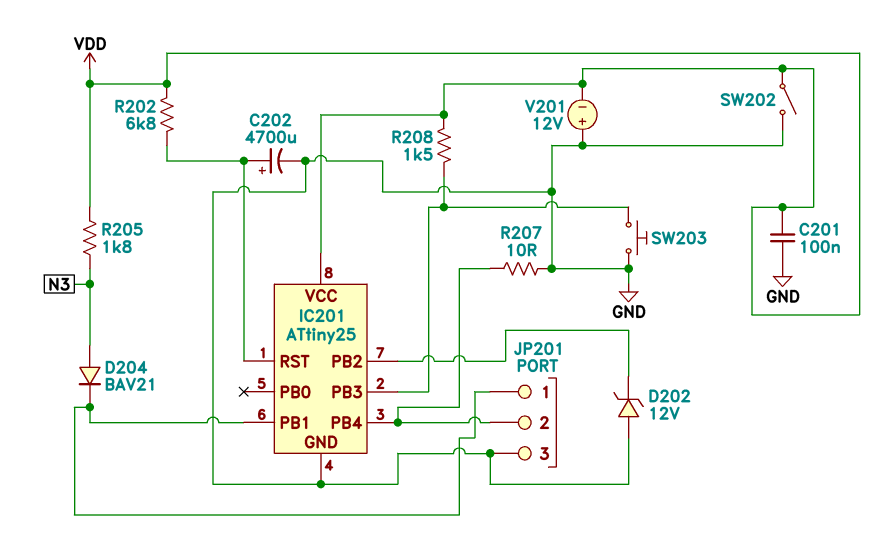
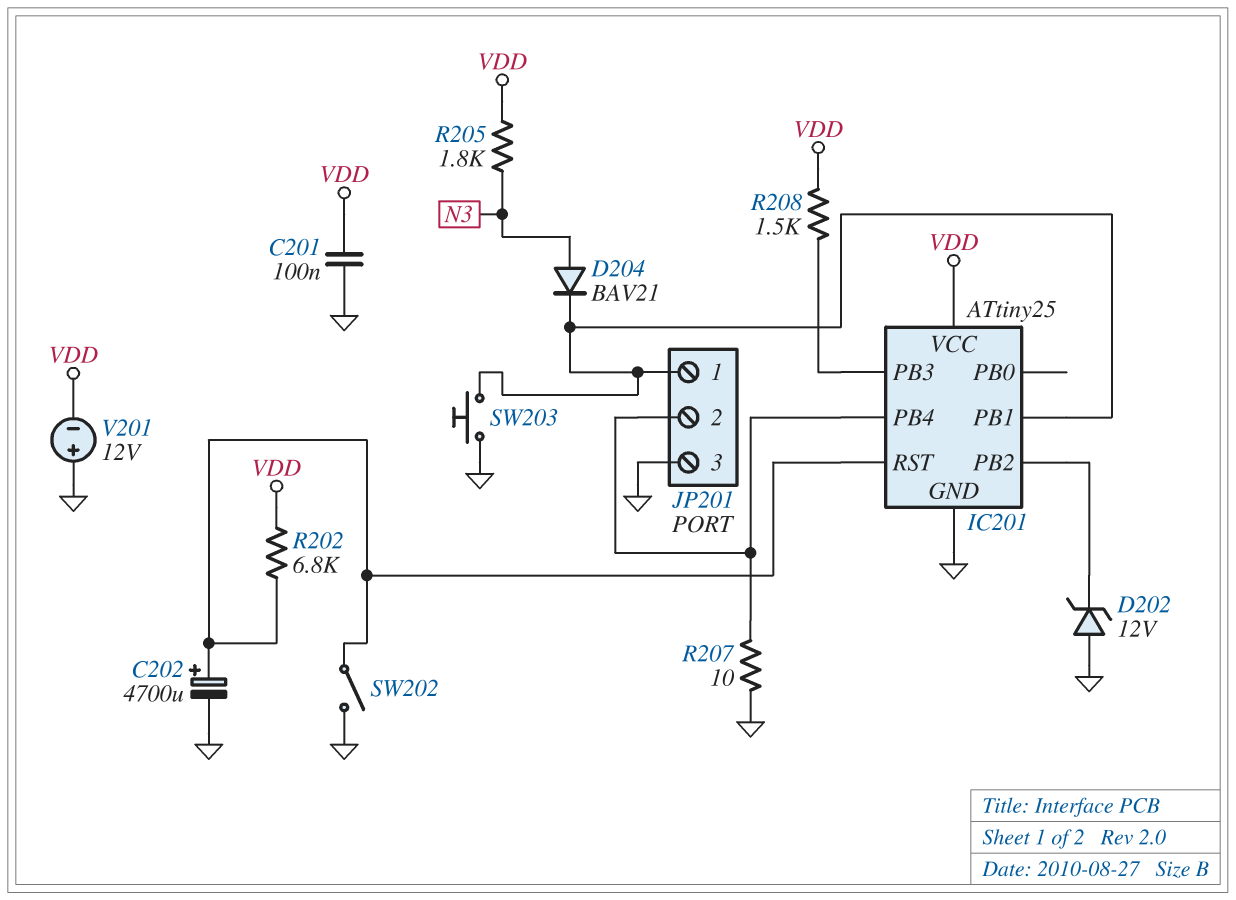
SW202: switch (GND, VDD) -> switch (GND, IC201/RST)
SW203: button (GND, IC201/PB3) -> button (GND, IC201/PB1)

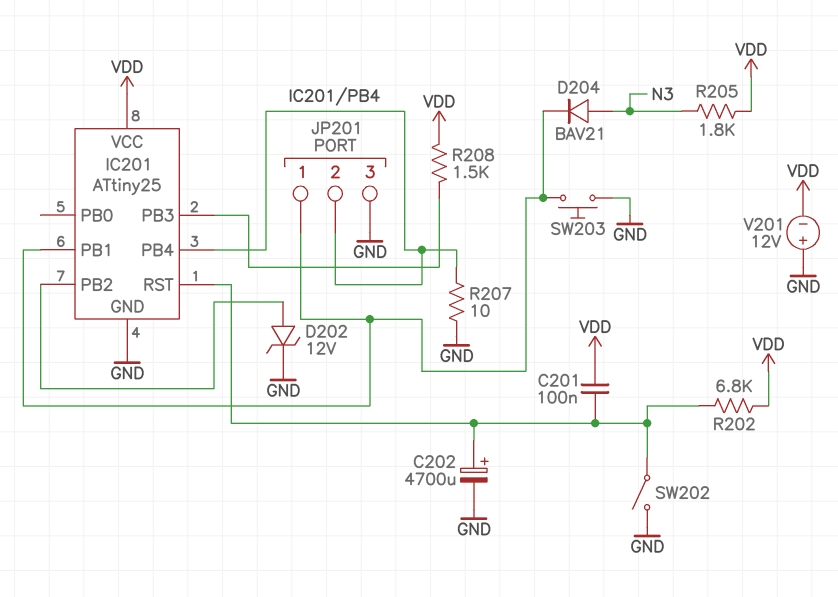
C201: 100nF (GND, VDD) -> 100nF (IC201/RST, VDD)
D202: zener 12V (A GND, K IC201/PB2) -> zener 12V (A IC201/PB2, K GND)

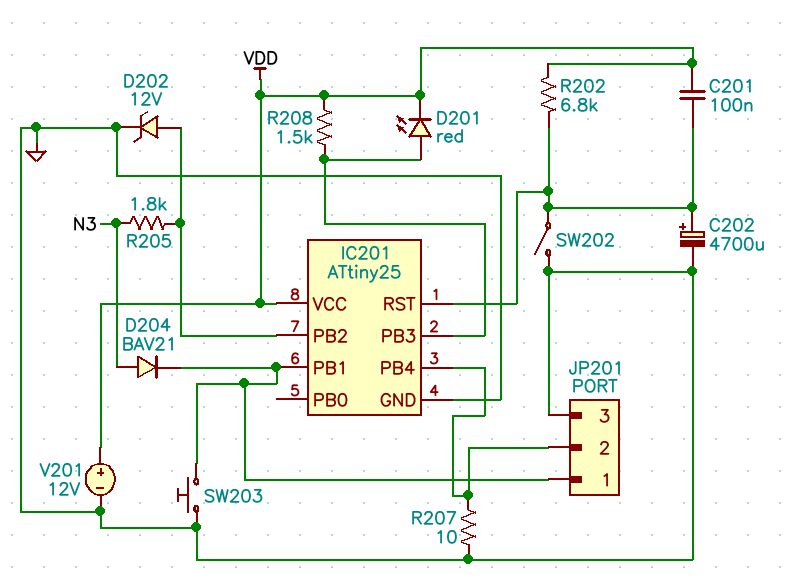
D201: none -> LED red (A IC201/PB3, K VDD)
R205: 1.8k (N3, VDD) -> 1.8k (IC201/PB2, N3)
V201: 12V (plus GND, minus VDD) -> 12V (plus VDD, minus GND)

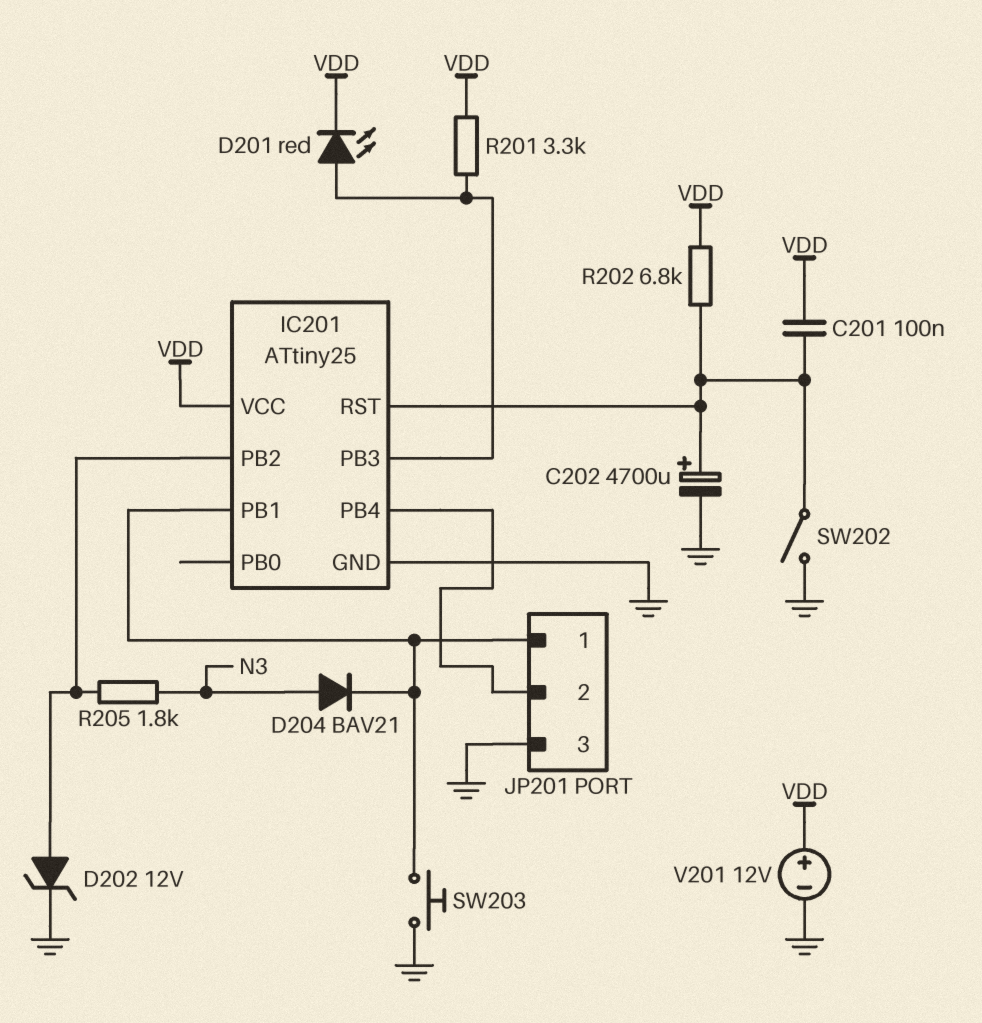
R201: none -> 3.3k (IC201/PB3, VDD)
R207: 10 (GND, IC201/PB4) -> none
R208: 1.5k (IC201/PB3, VDD) -> none

